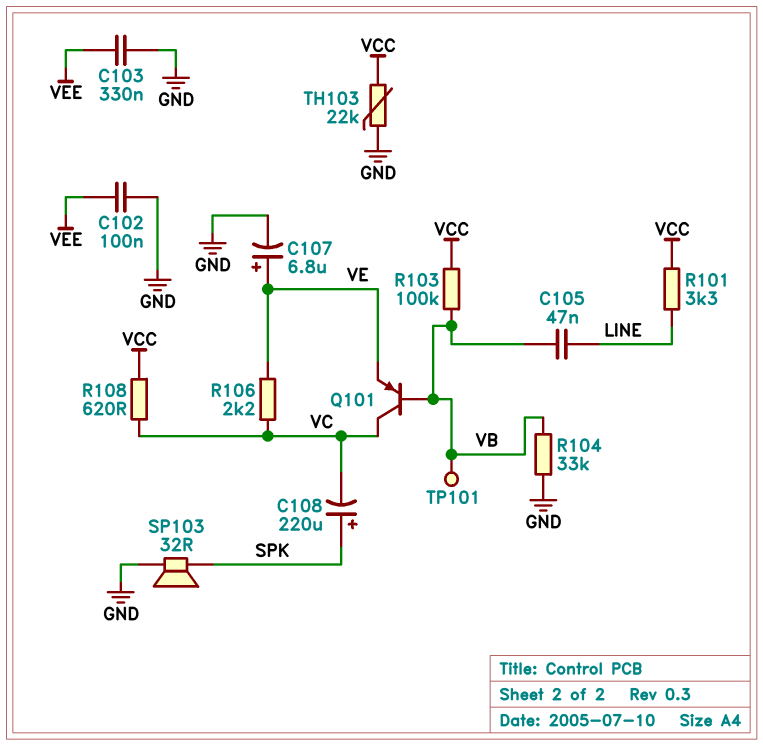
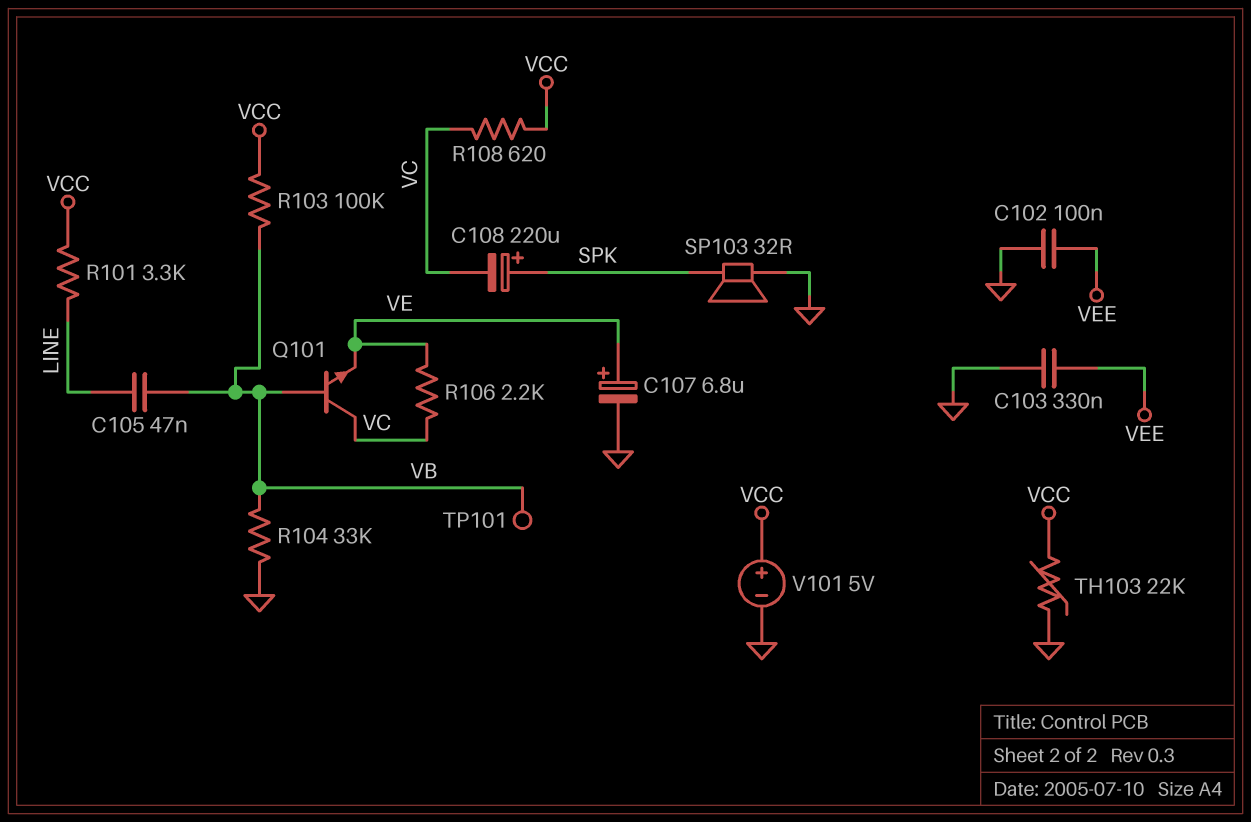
Q101: PNP (B VB, C VC, E VE) -> NPN (B VB, C VC, E VE)
V101: none -> 5V (plus VCC, minus GND)

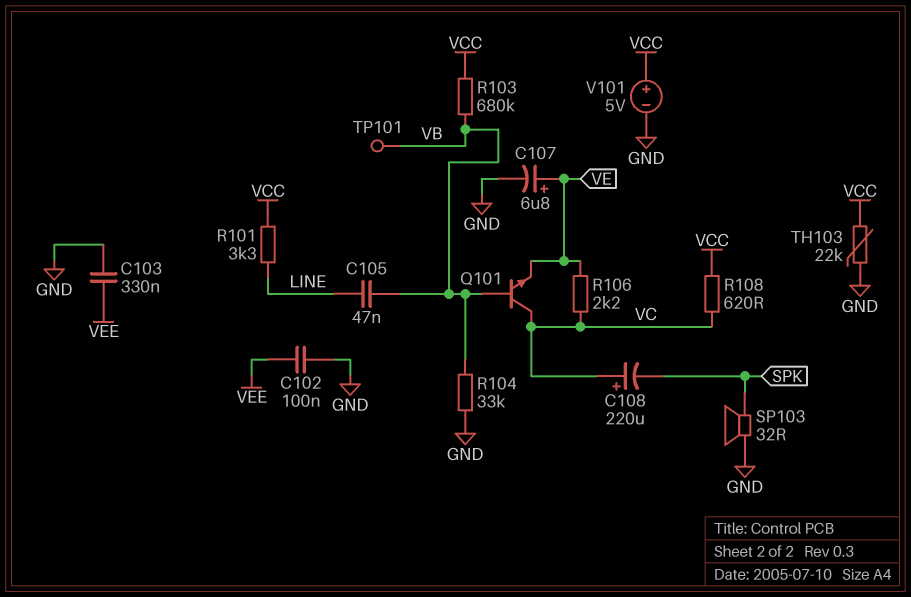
C108: 220uF (plus SPK, minus VC) -> 220uF (plus VC, minus SPK)
R103: 100k (VB, VCC) -> 680k (VB, VCC)

